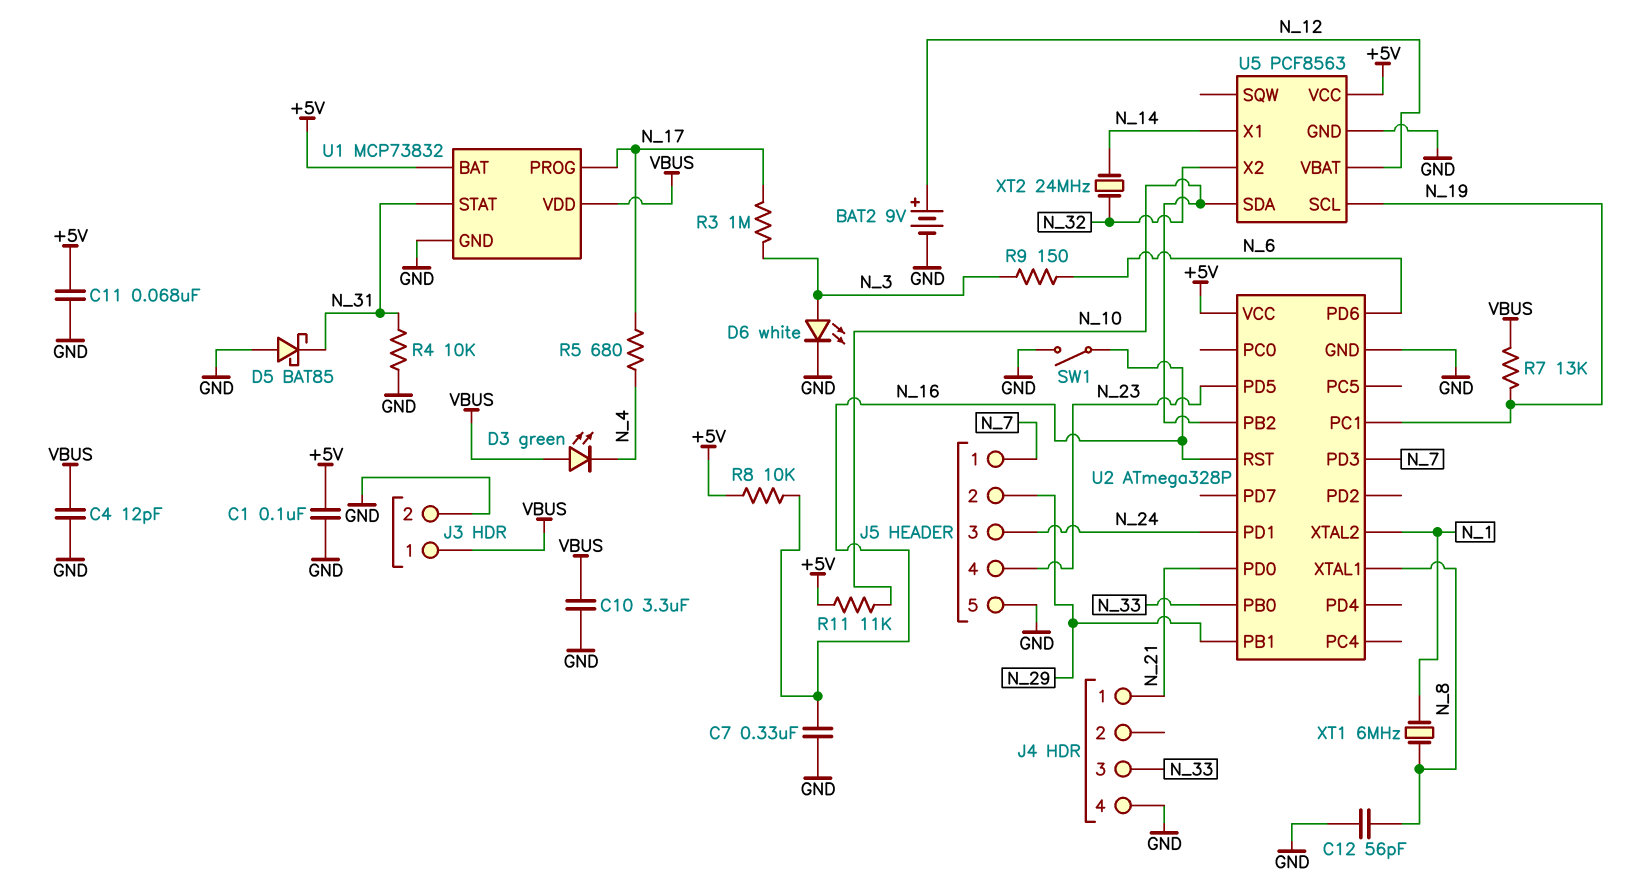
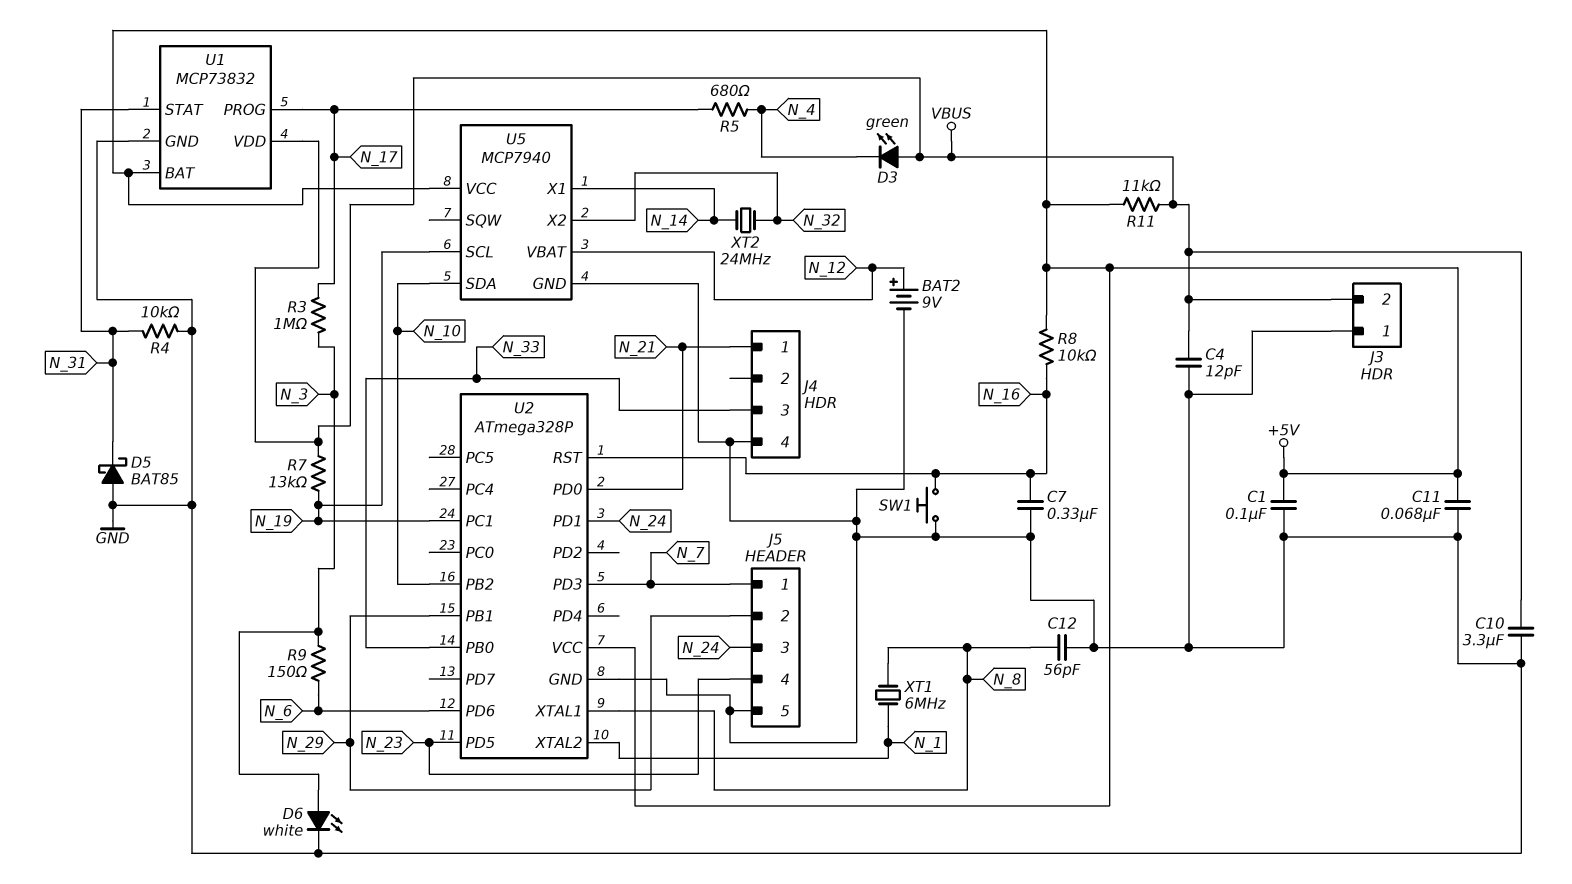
J3 pin 1: VBUS -> GND
J3 pin 2: GND -> VBUS
R11: 11k (+5V, N_10) -> 11k (+5V, VBUS)
SW1: switch (GND, N_16) -> button (GND, N_16)
U5: PCF8563 -> MCP7940

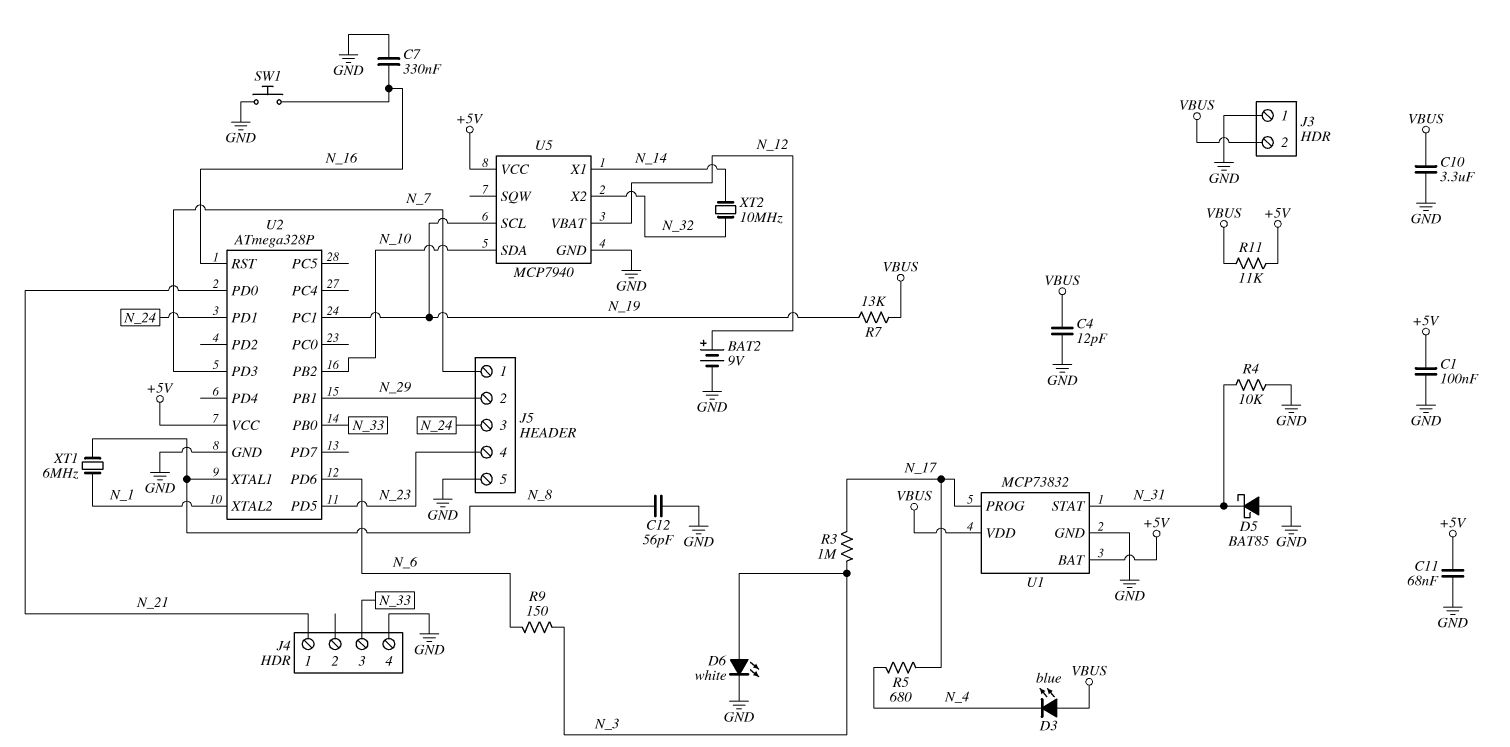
D3: LED green (A VBUS, K N_4) -> LED blue (A VBUS, K N_4)
R8: 10k (+5V, N_16) -> none
XT2: 24MHz (N_14, N_32) -> 10MHz (N_14, N_32)

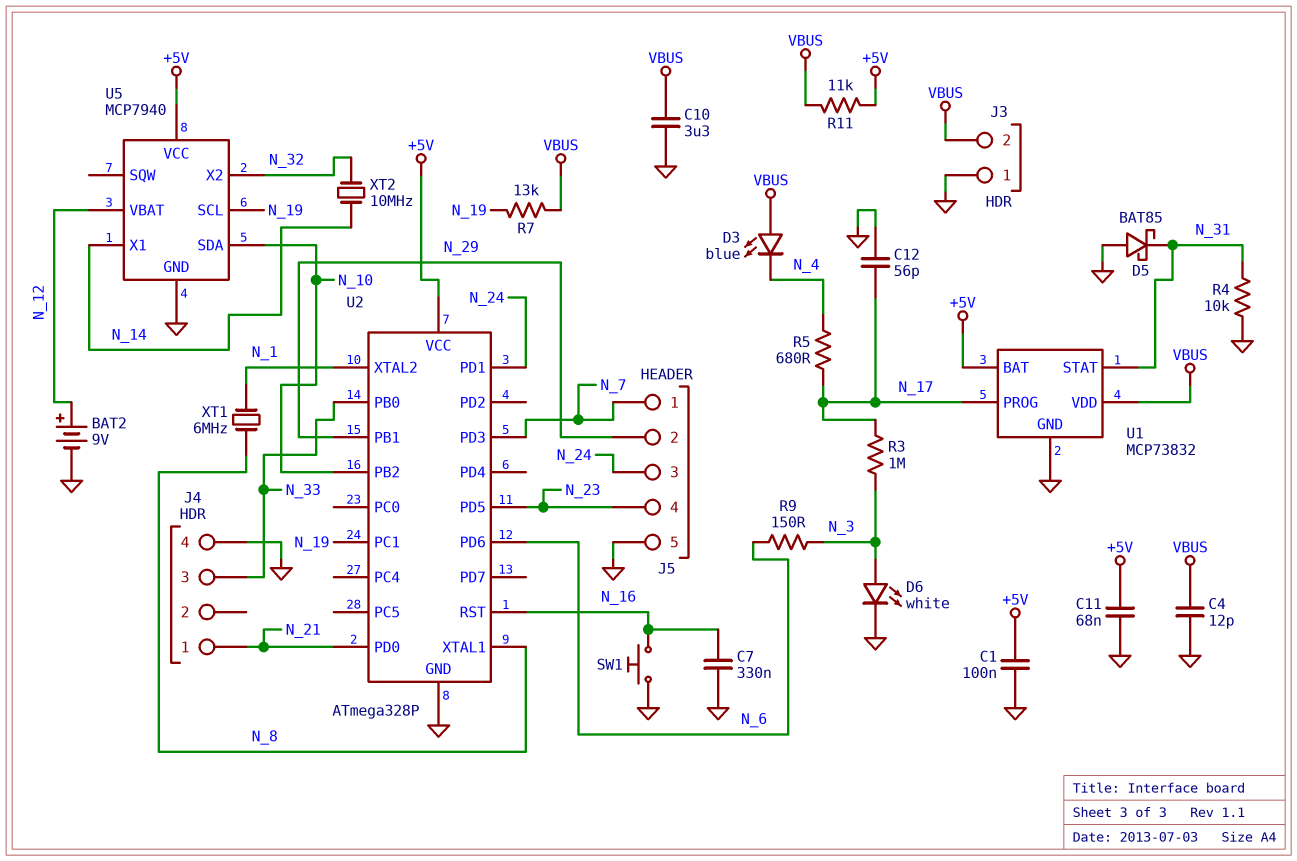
C12: 56pF (GND, N_8) -> 56pF (GND, N_17)

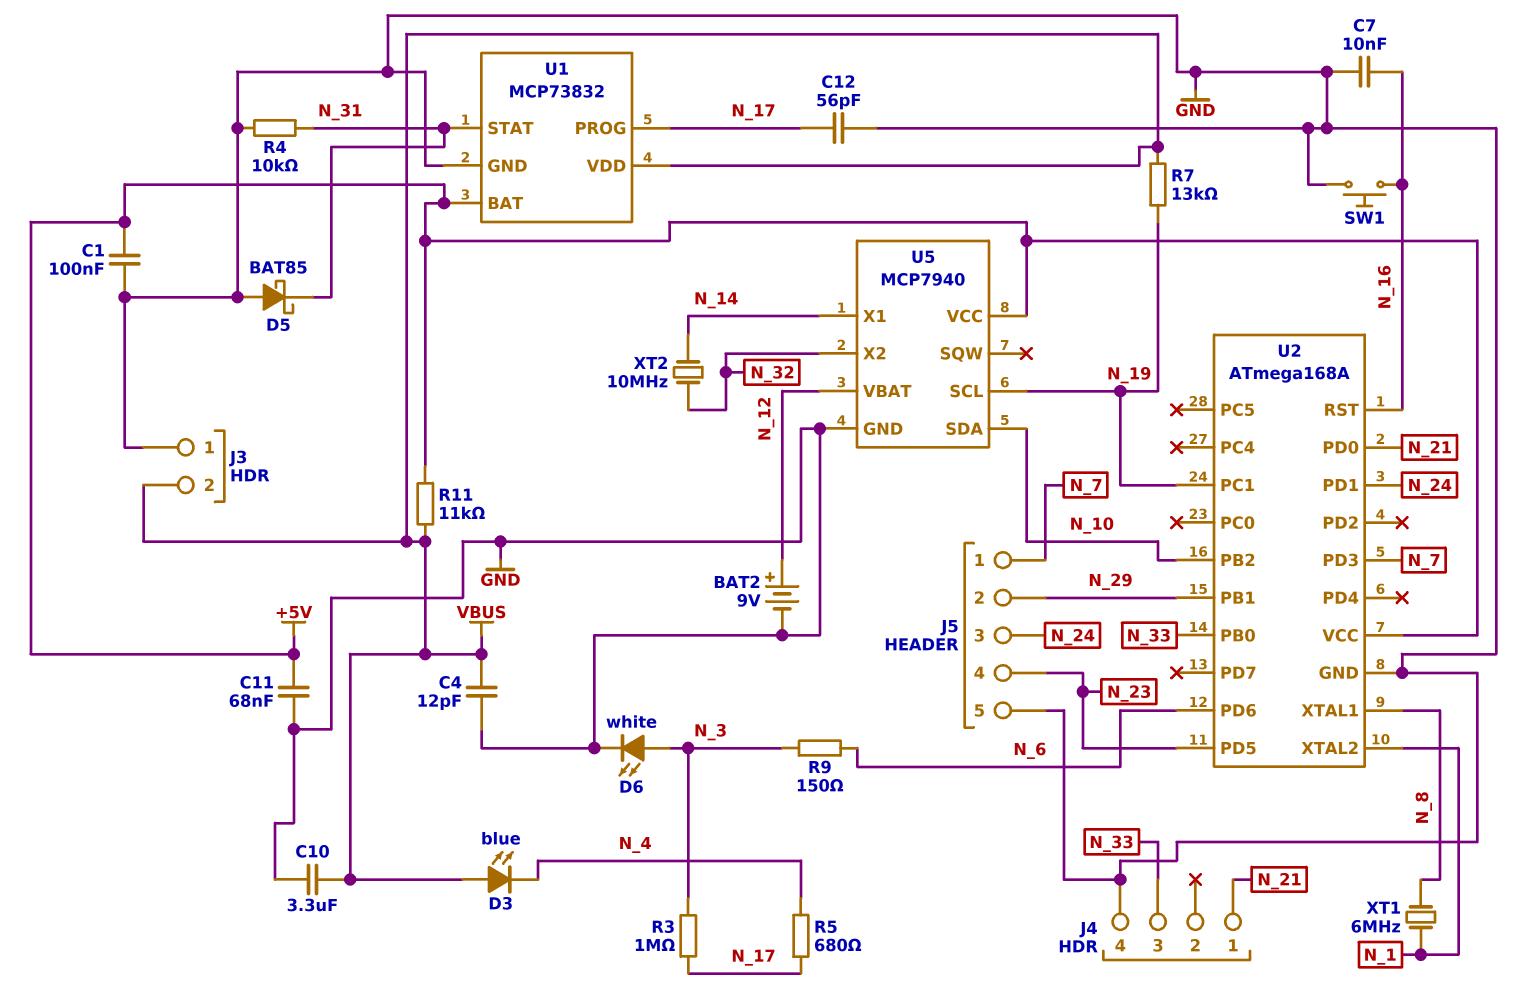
C7: 330nF (GND, N_16) -> 10nF (GND, N_16)
U2: ATmega328P -> ATmega168A

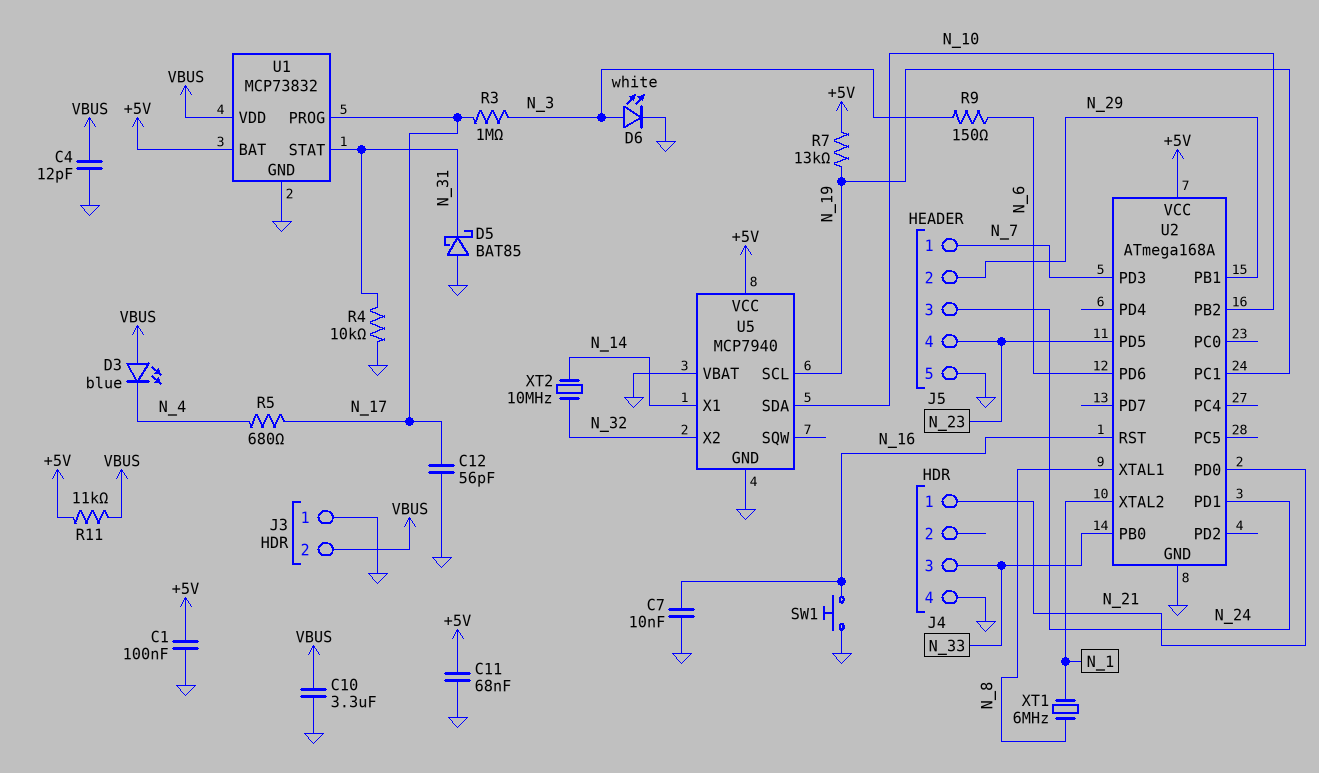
BAT2: 9V (plus N_12, minus GND) -> none
R7: 13k (N_19, VBUS) -> 13k (+5V, N_19)
U5 pin VBAT: N_12 -> GND

